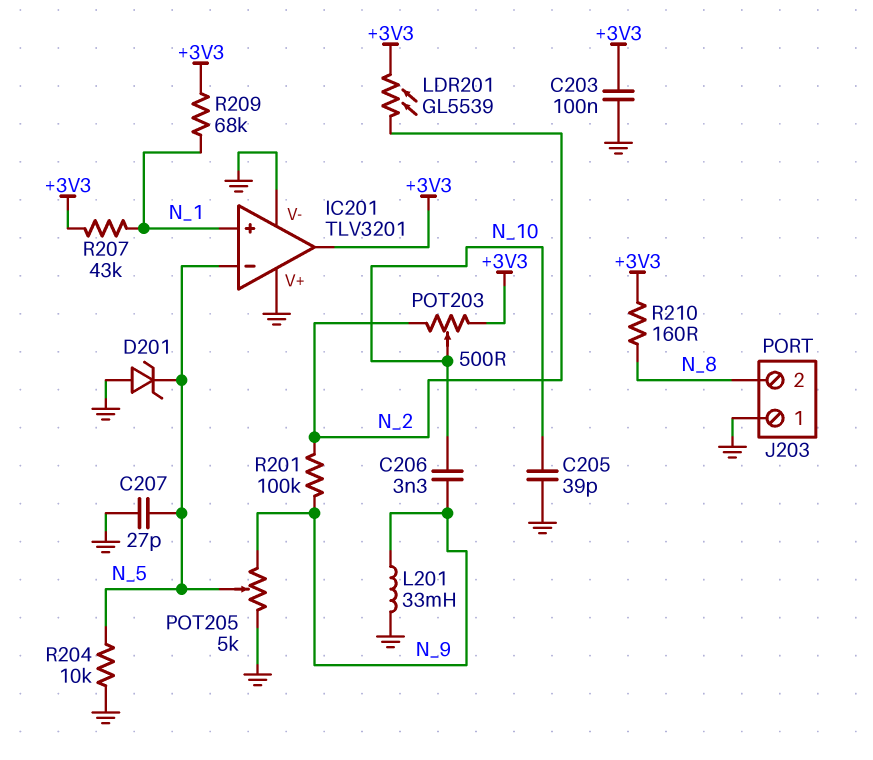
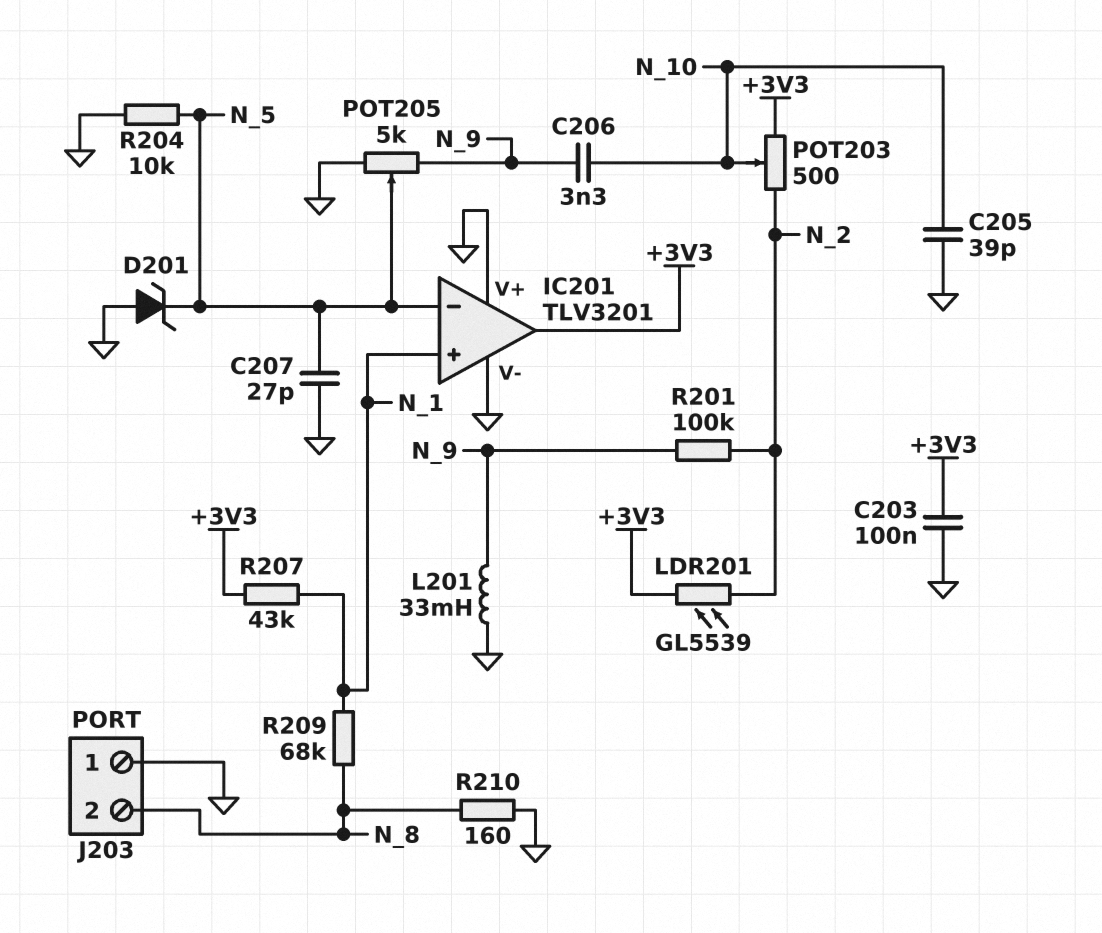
R209: 68k (+3V3, N_1) -> 68k (N_1, N_8)
R210: 160 (+3V3, N_8) -> 160 (GND, N_8)

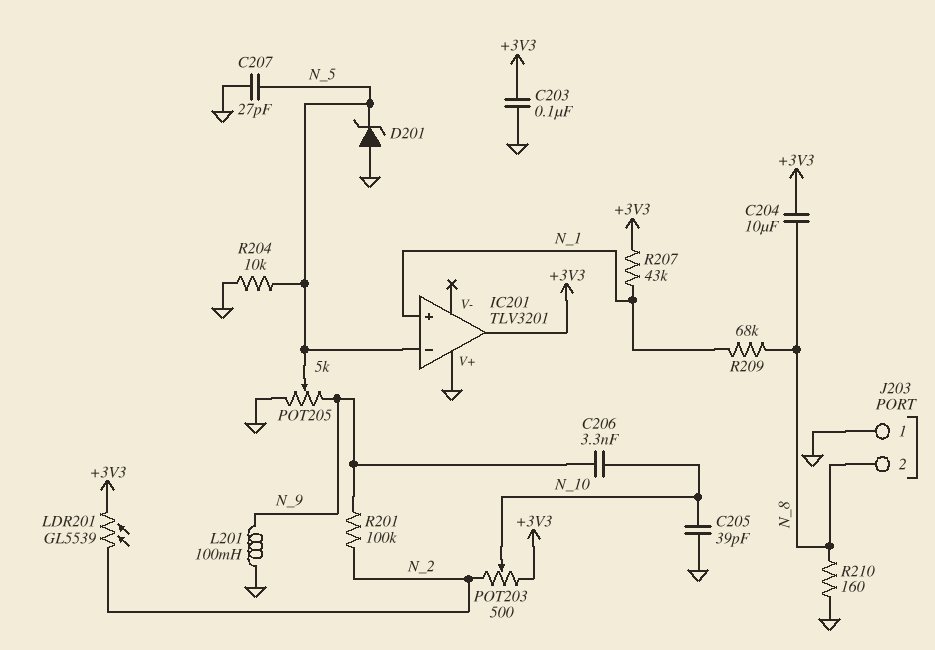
C204: none -> 10uF (+3V3, N_8)
IC201 pin V-: GND -> none
L201: 33mH (GND, N_9) -> 100mH (GND, N_9)

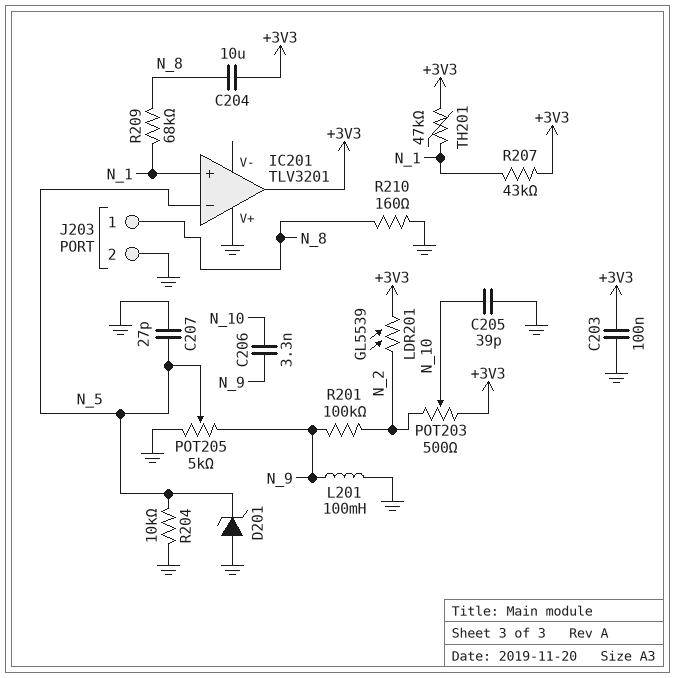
J203 pin 1: GND -> N_8
J203 pin 2: N_8 -> GND
TH201: none -> 47k (+3V3, N_1)

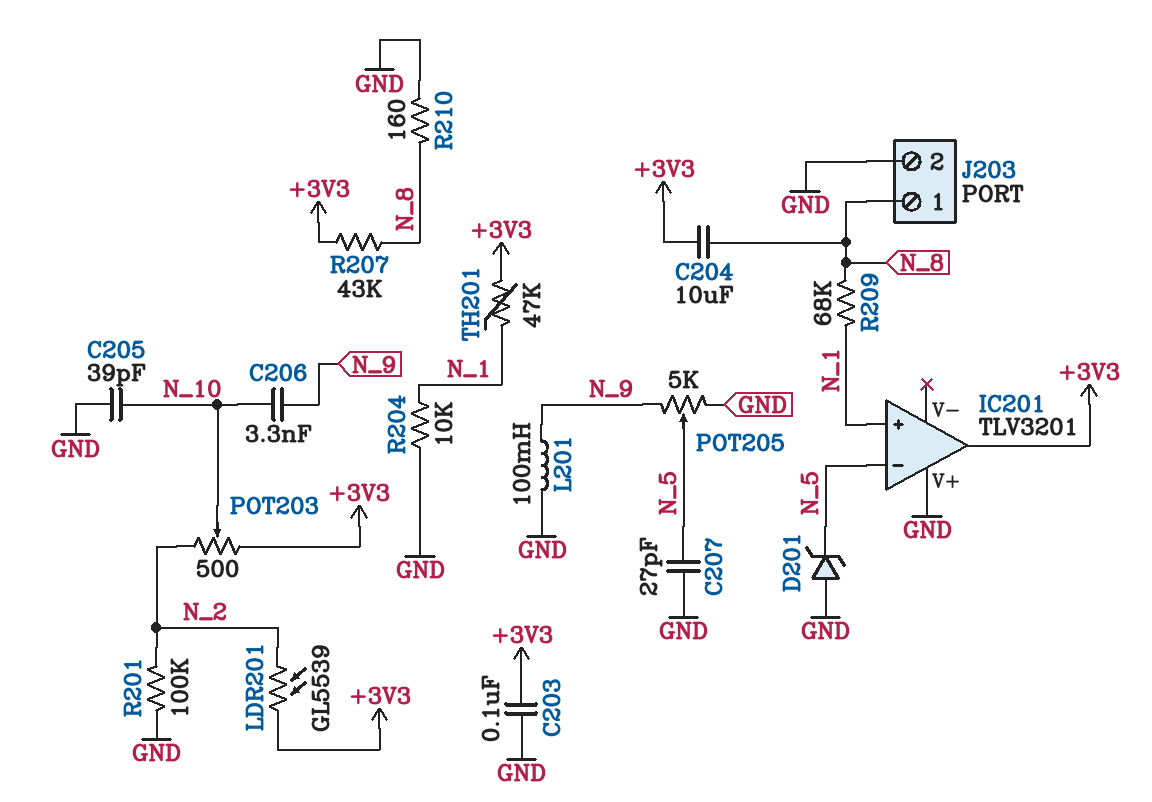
R201: 100k (N_2, N_9) -> 100k (GND, N_2)
R204: 10k (GND, N_5) -> 10k (GND, N_1)
R207: 43k (+3V3, N_1) -> 43k (+3V3, N_8)

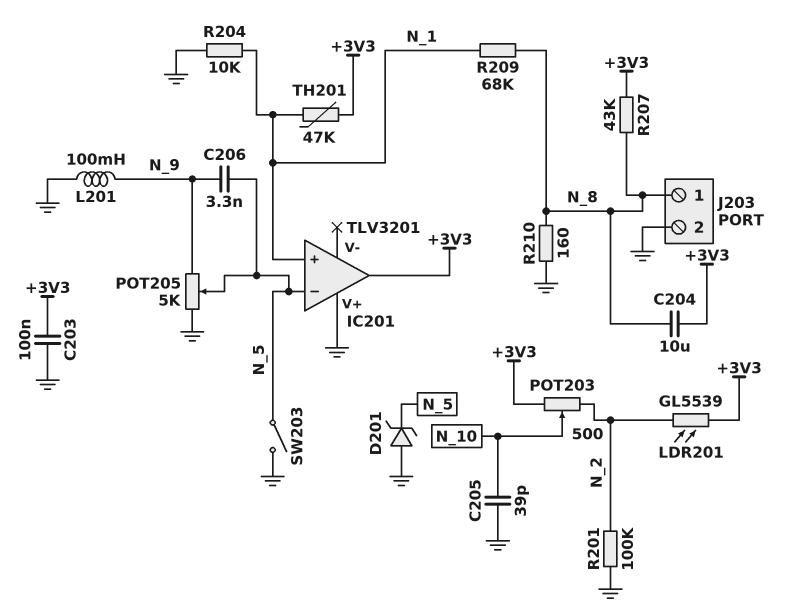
C206: 3.3nF (N_9, N_10) -> 3.3nF (N_5, N_9)
C207: 27pF (GND, N_5) -> none
SW203: none -> switch (GND, N_5)

